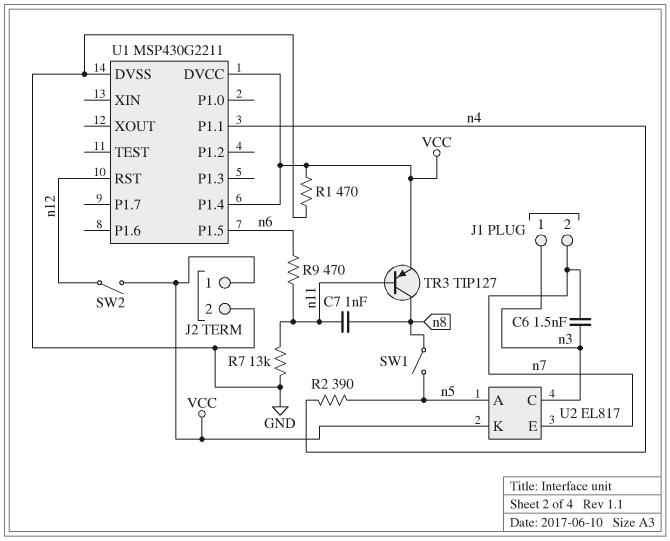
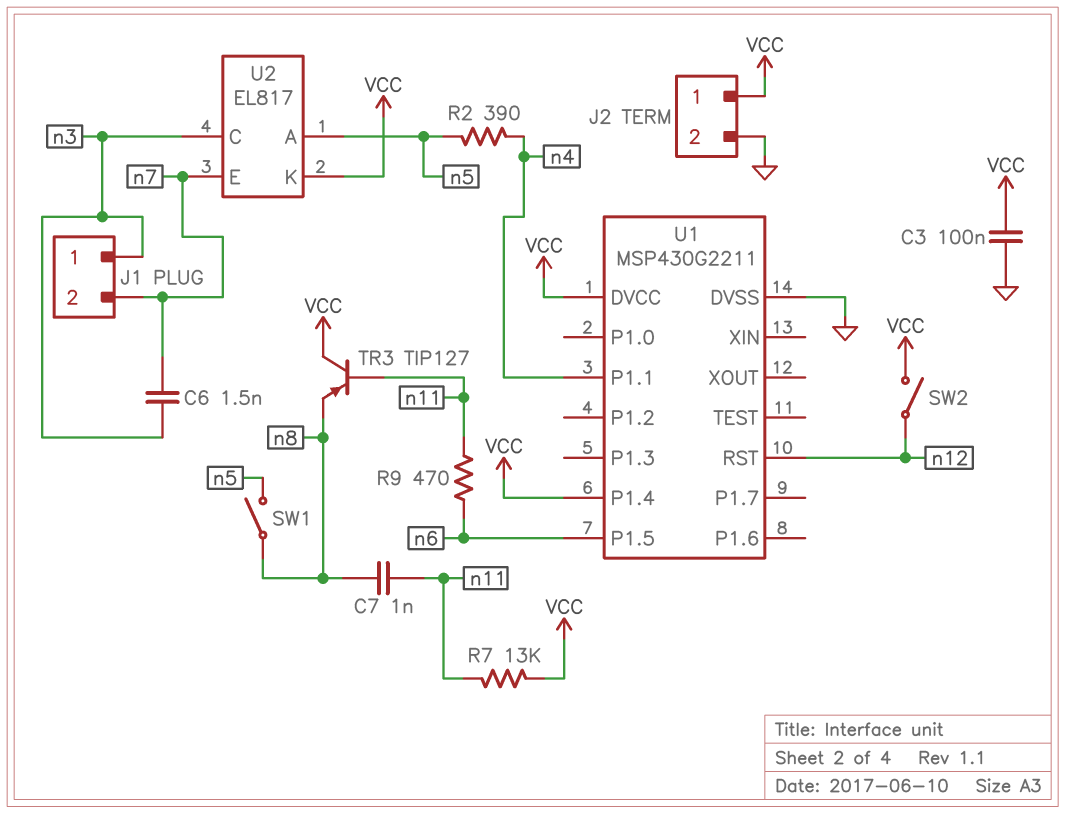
C3: none -> 100nF (GND, VCC)
R1: 470 (GND, VCC) -> none
R7: 13k (GND, n11) -> 13k (VCC, n11)
TR3: PNP TIP127 (B n11, C n8, E VCC) -> PNP TIP127 (B n11, C VCC, E n8)

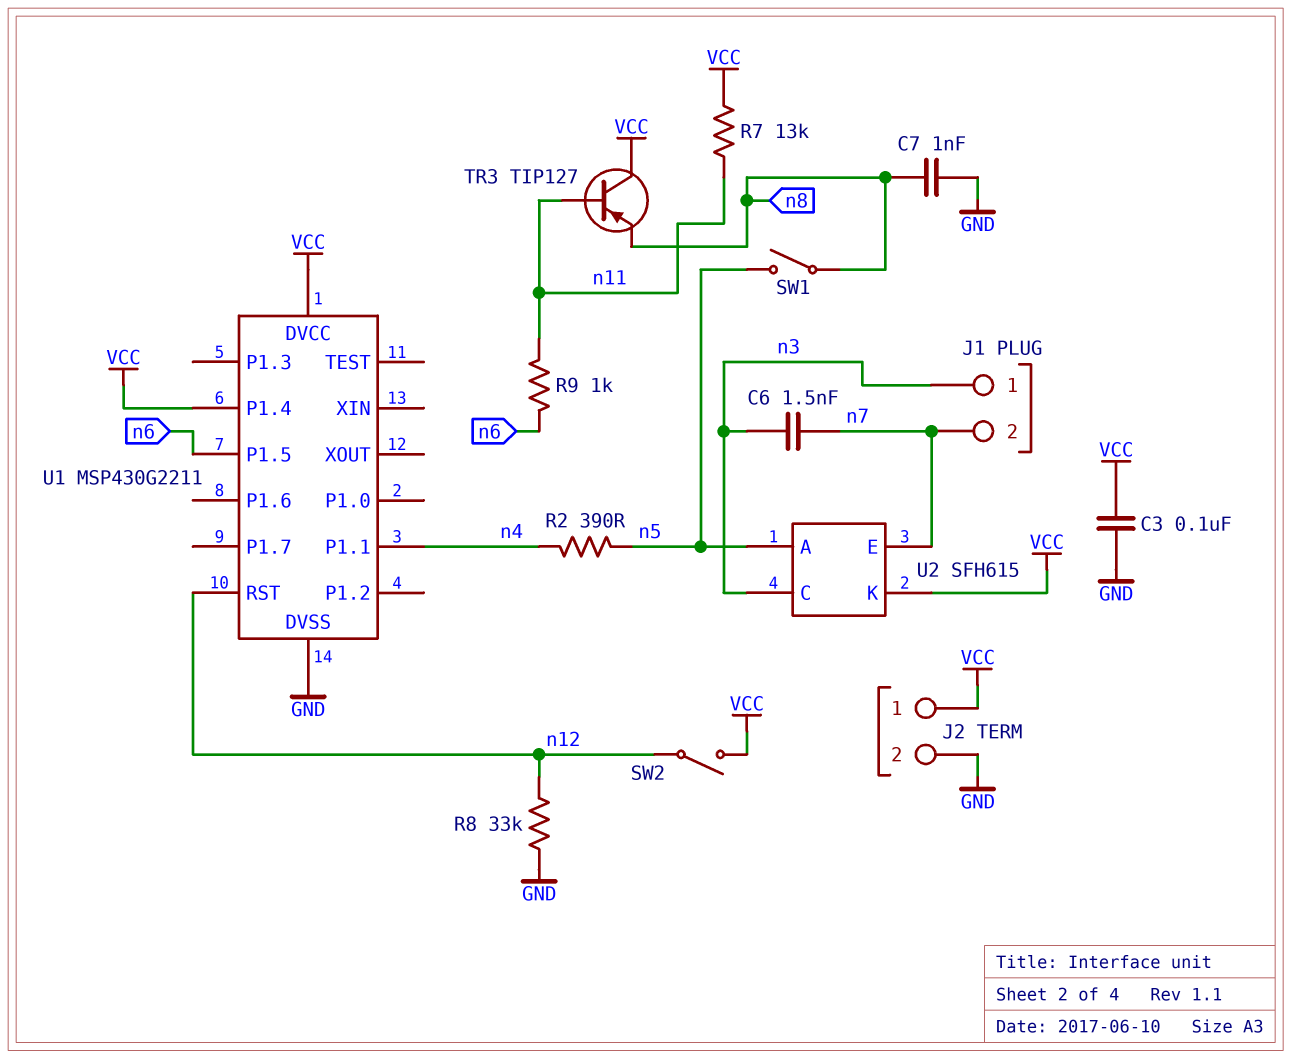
C7: 1nF (n8, n11) -> 1nF (GND, n8)
R8: none -> 33k (GND, n12)
R9: 470 (n6, n11) -> 1k (n6, n11)
U2: EL817 -> SFH615

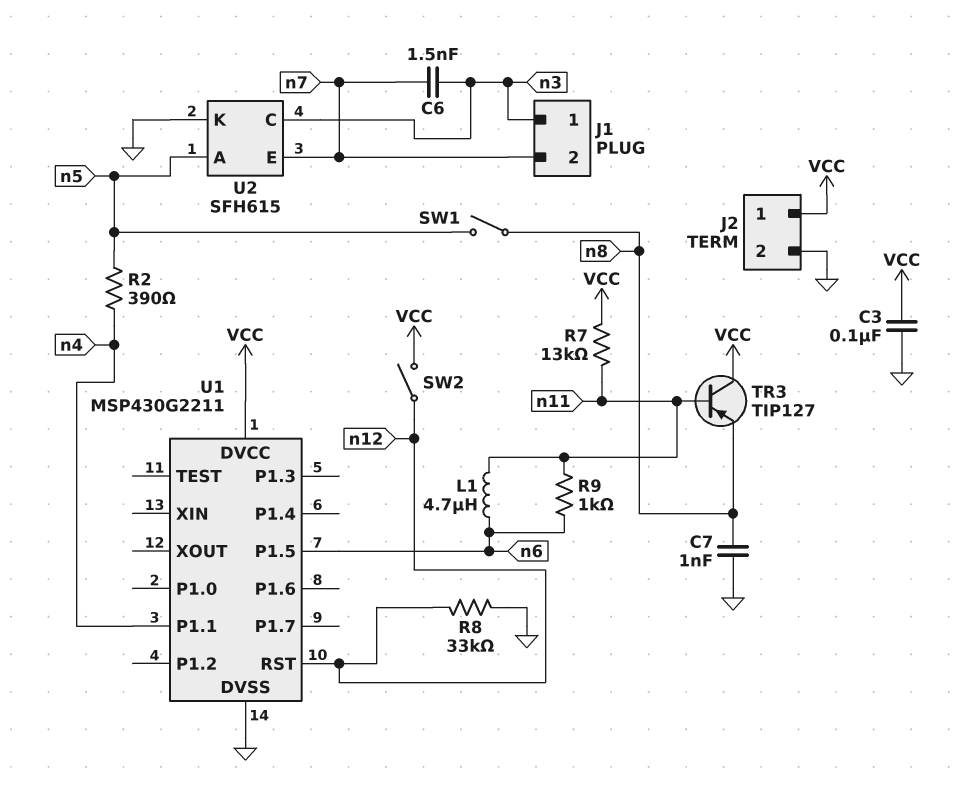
L1: none -> 4.7uH (n6, n11)
U1 pin P1.4: VCC -> none
U2 pin K: VCC -> GND

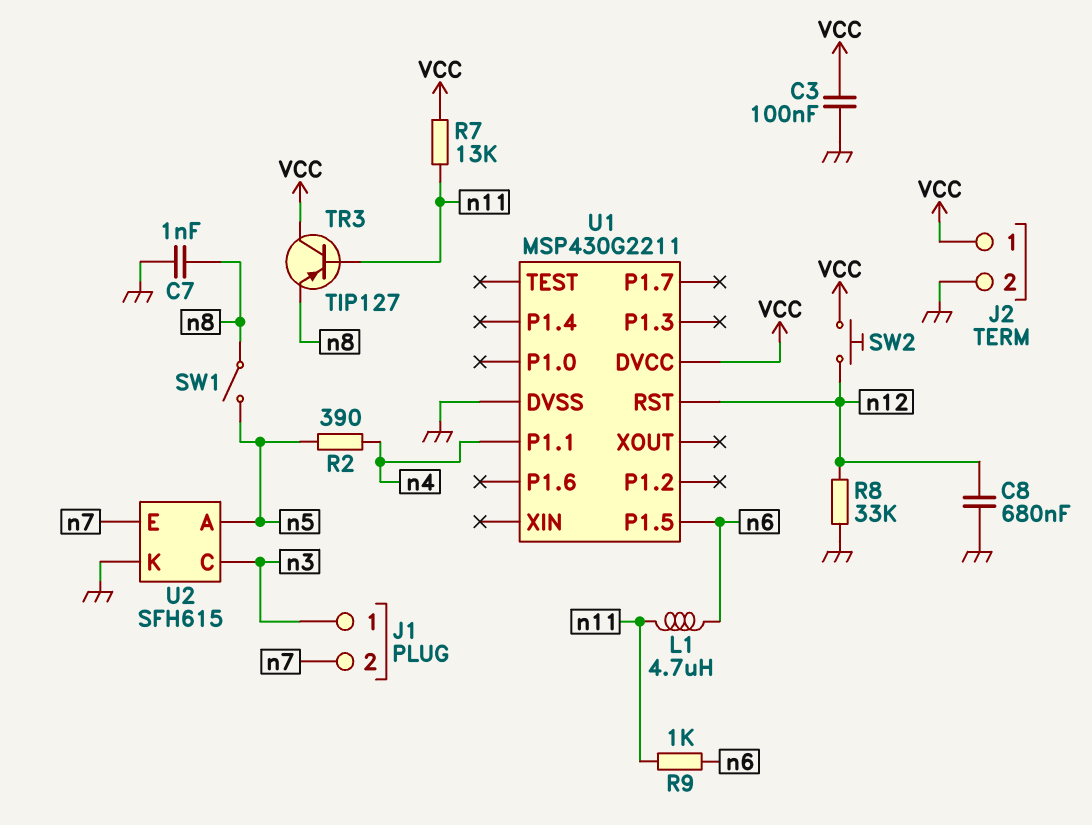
C6: 1.5nF (n3, n7) -> none
C8: none -> 680nF (GND, n12)
SW2: switch (VCC, n12) -> button (VCC, n12)

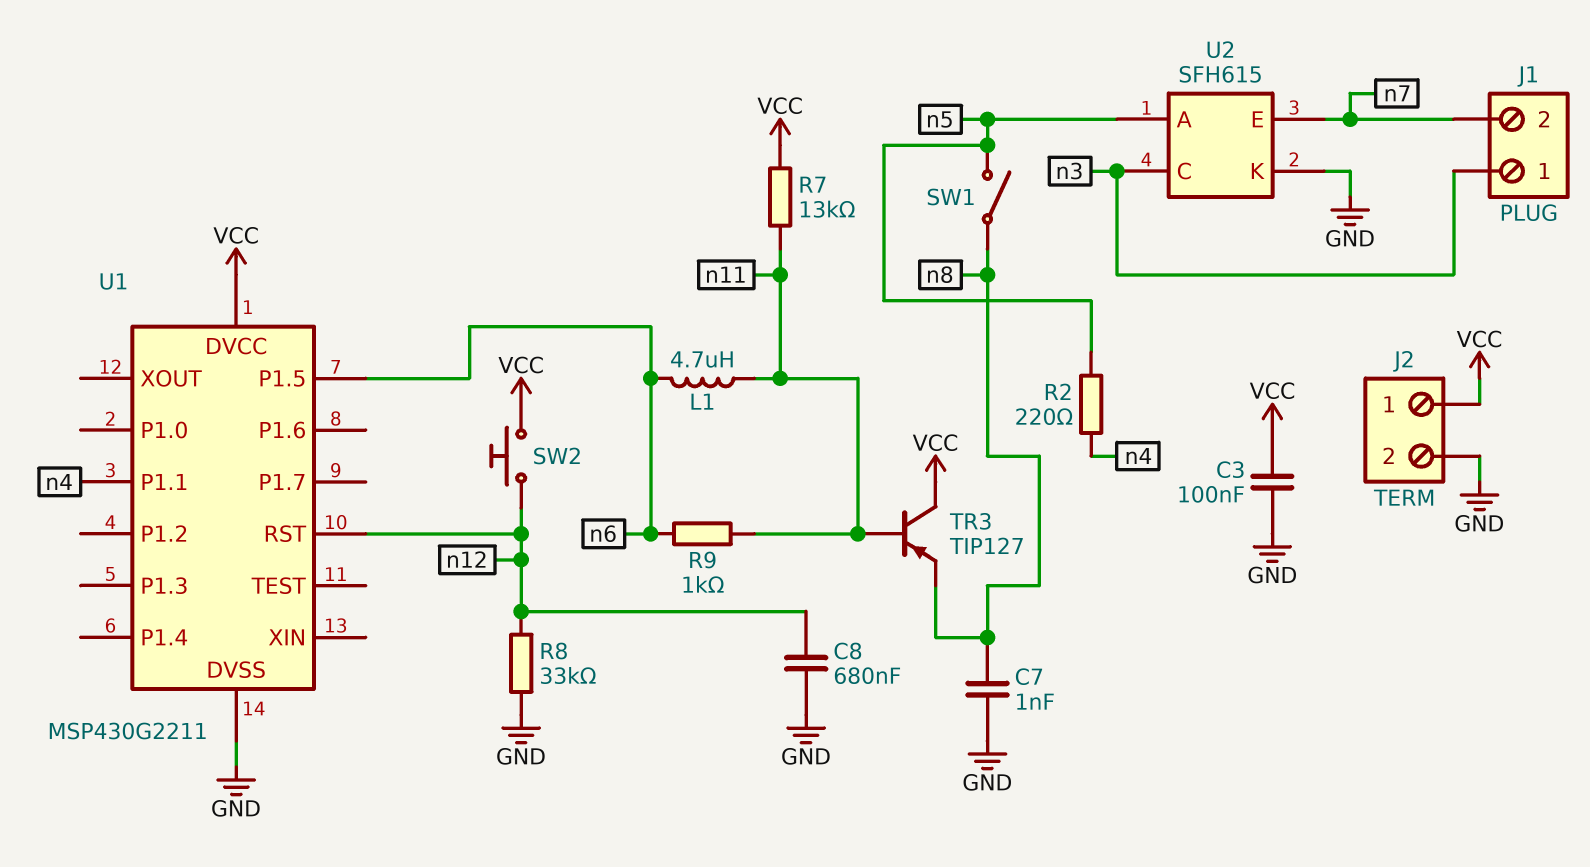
R2: 390 (n4, n5) -> 220 (n4, n5)

